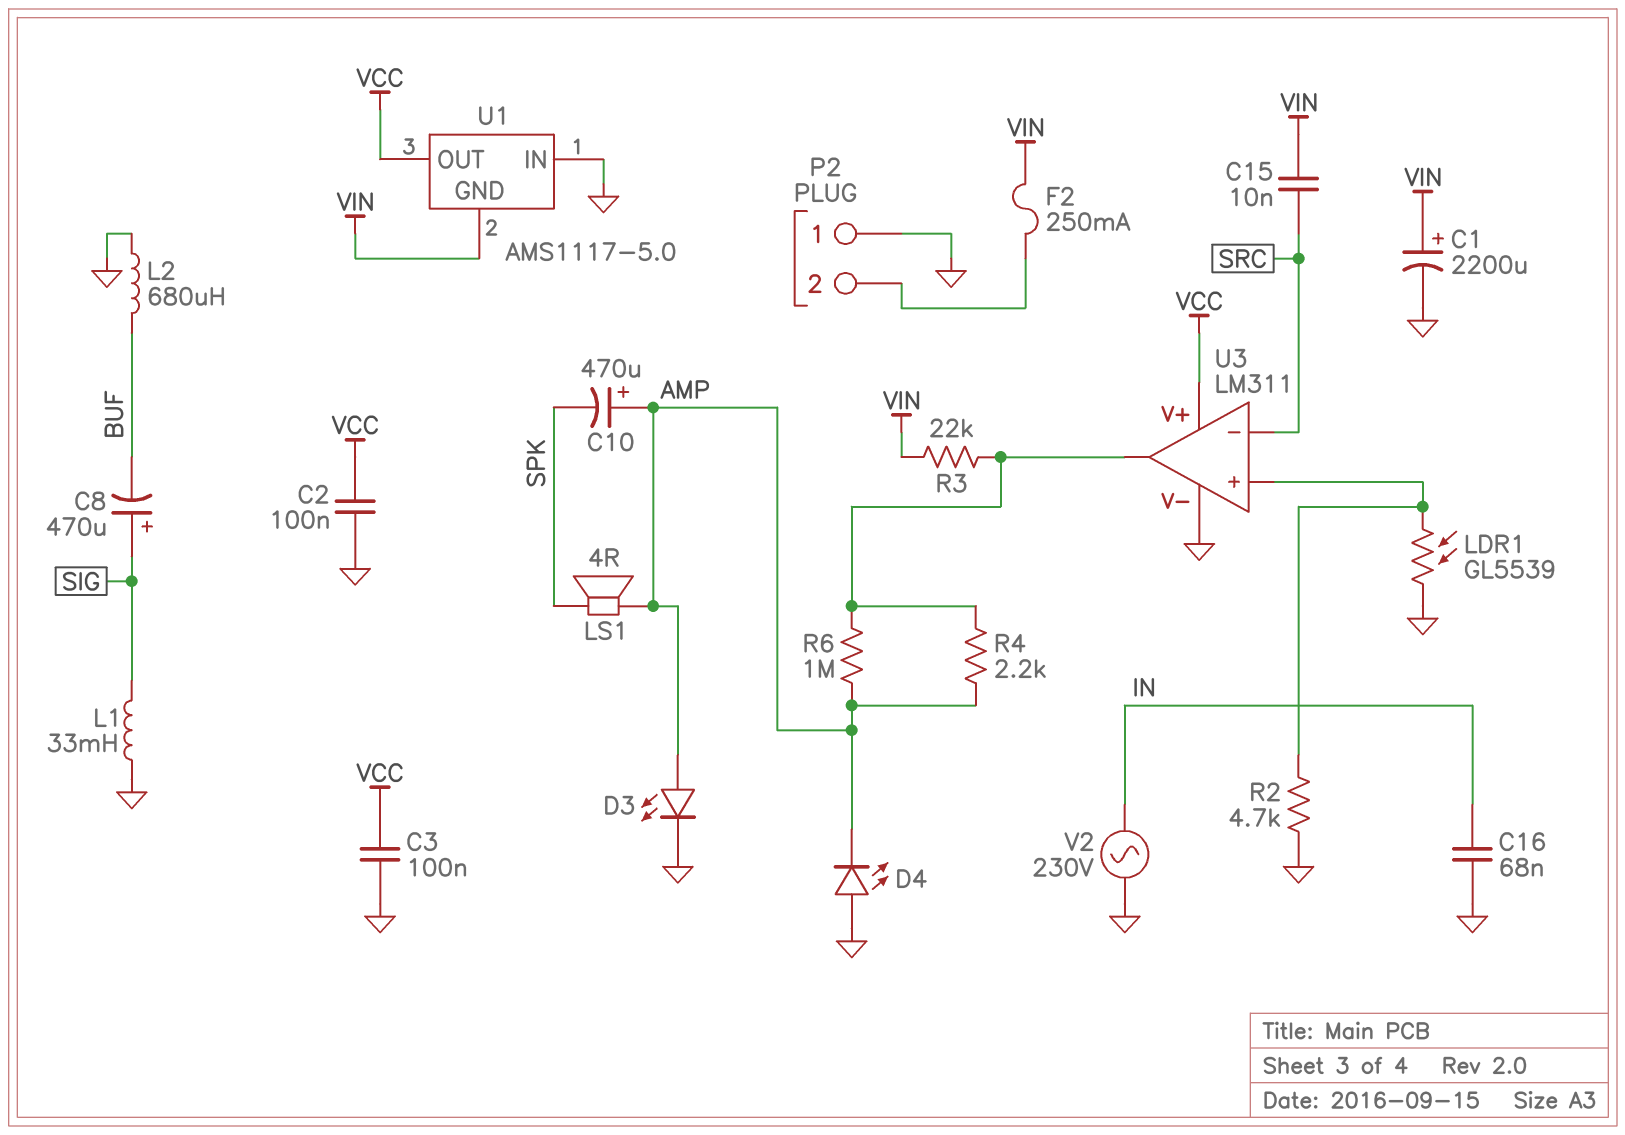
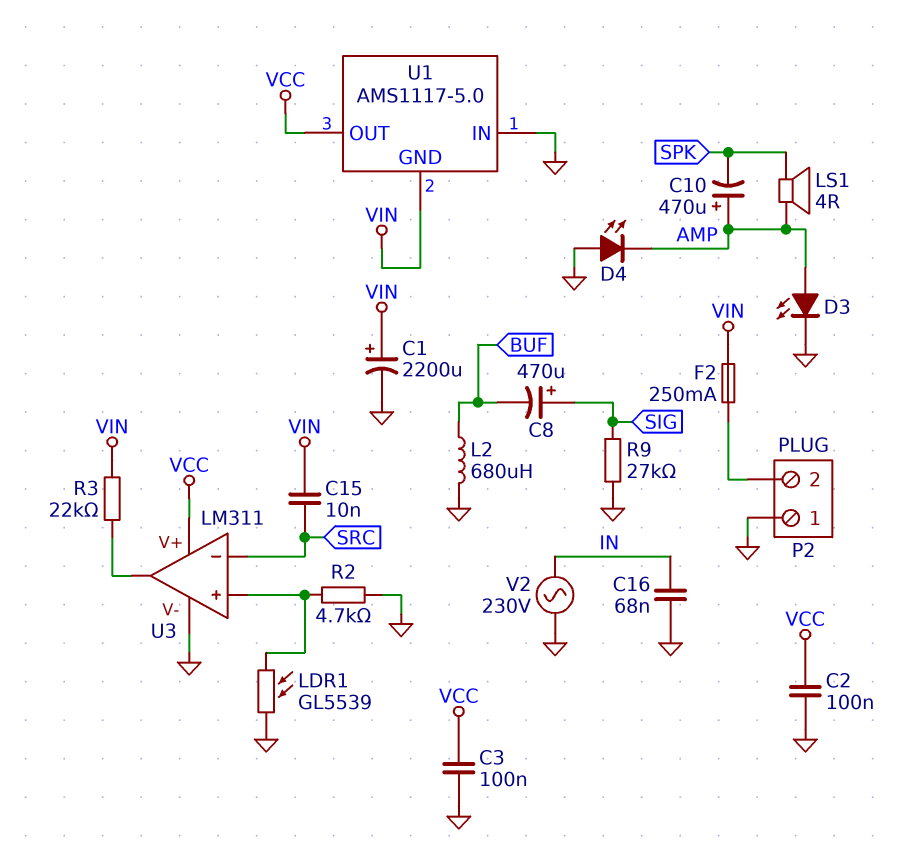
L1: 33mH (GND, SIG) -> none
R4: 2.2k (AMP, U3/out) -> none
R6: 1M (AMP, U3/out) -> none
R9: none -> 27k (GND, SIG)

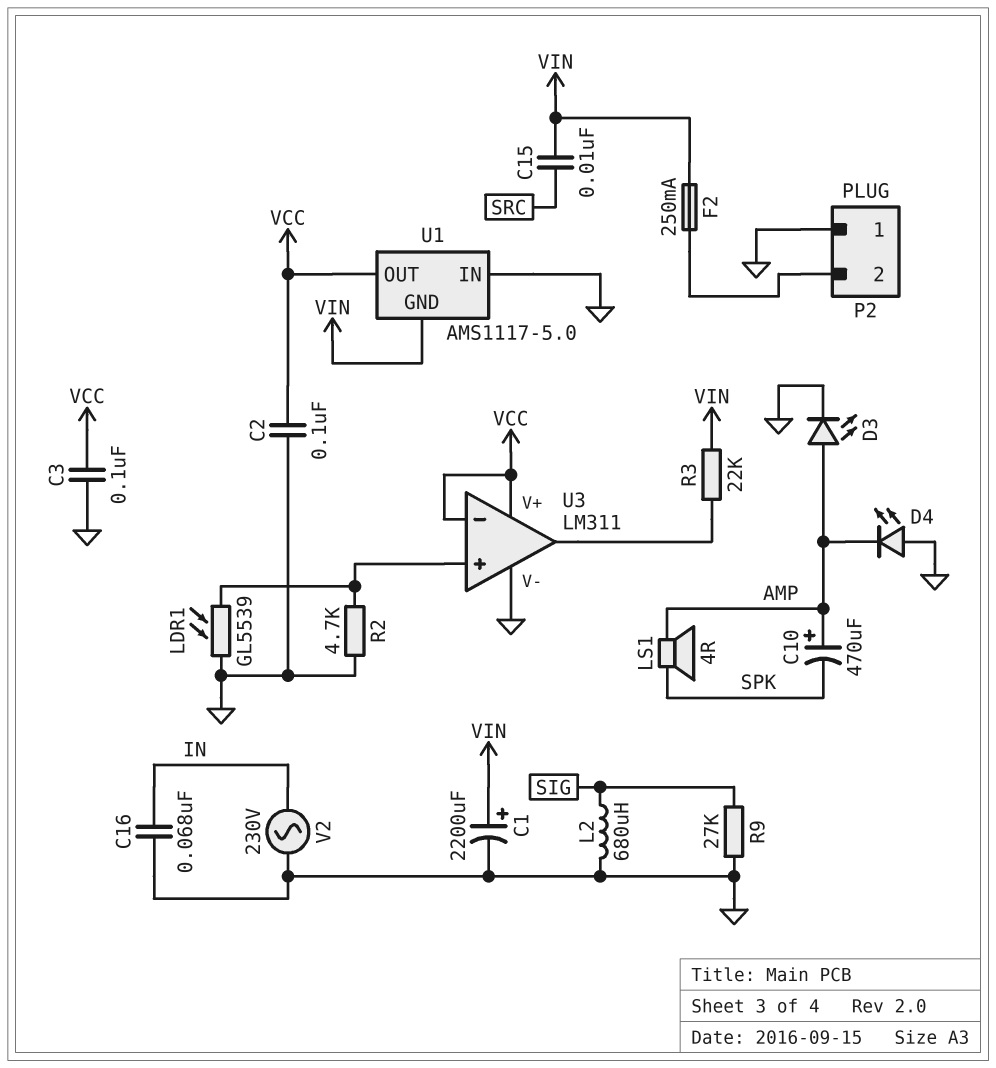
C8: 470uF (plus SIG, minus BUF) -> none
L2: 680uH (BUF, GND) -> 680uH (GND, SIG)
U3 pin in-: SRC -> VCC

